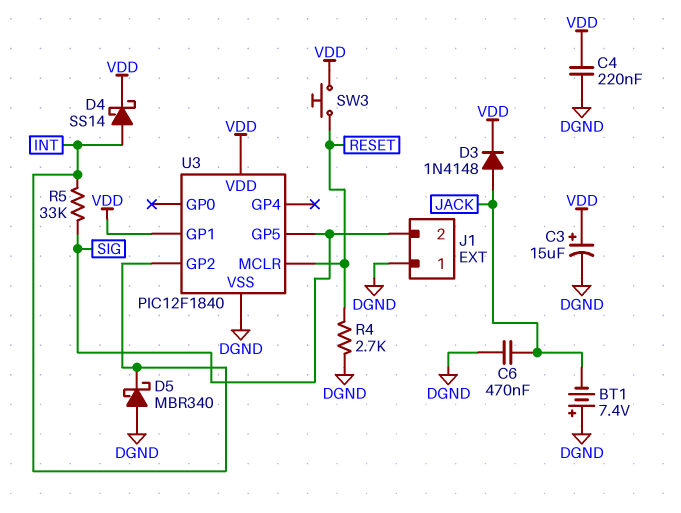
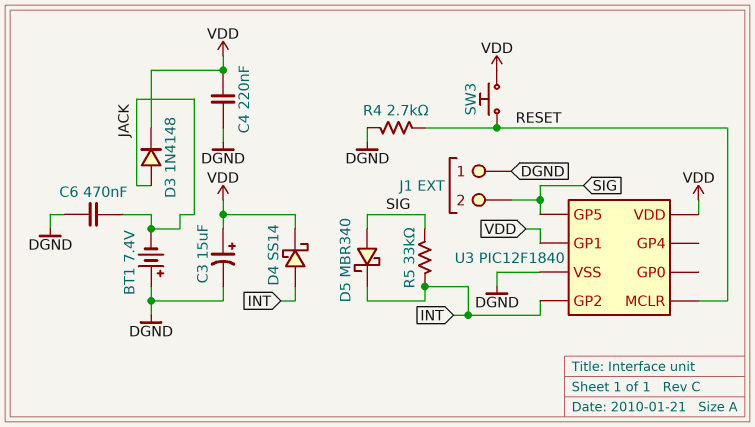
D5: schottky MBR340 (A DGND, K INT) -> schottky MBR340 (A SIG, K INT)

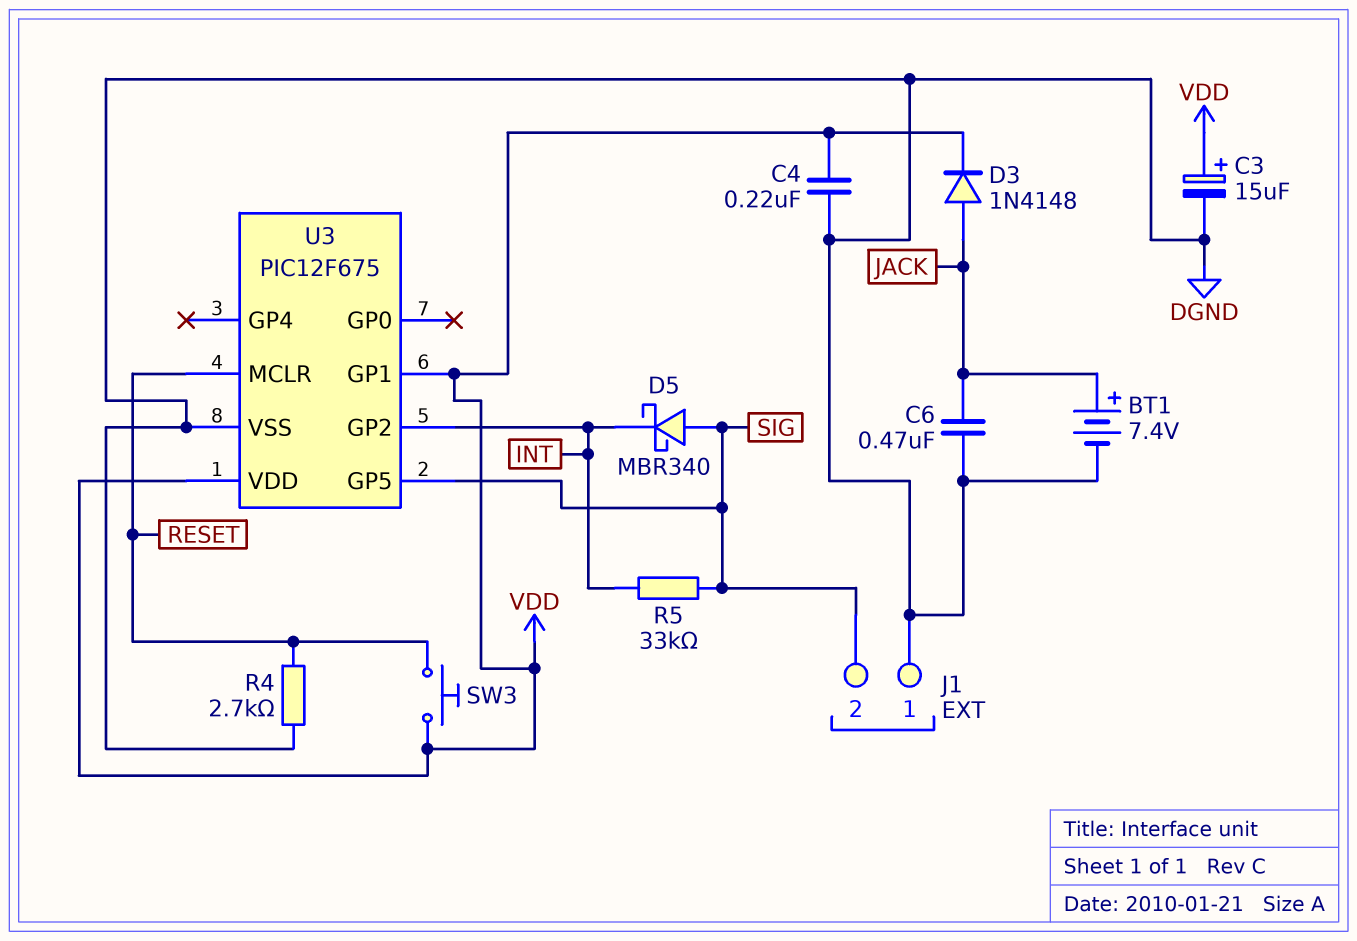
BT1: 7.4V (plus DGND, minus JACK) -> 7.4V (plus JACK, minus DGND)
D4: schottky SS14 (A INT, K VDD) -> none
U3: PIC12F1840 -> PIC12F675

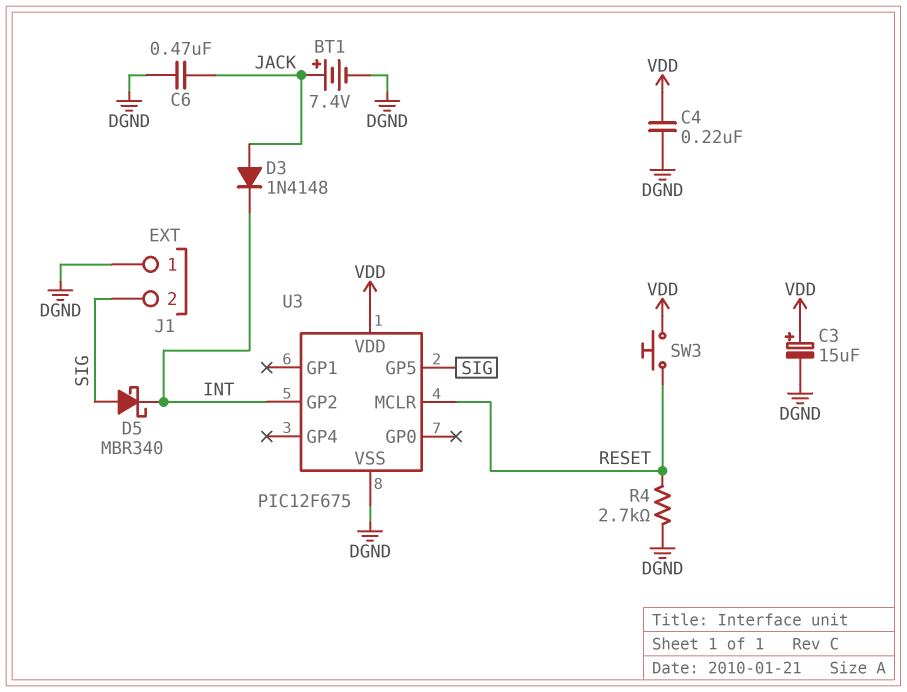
D3: diode 1N4148 (A JACK, K VDD) -> diode 1N4148 (A JACK, K INT)
R5: 33k (INT, SIG) -> none
U3 pin GP1: VDD -> none

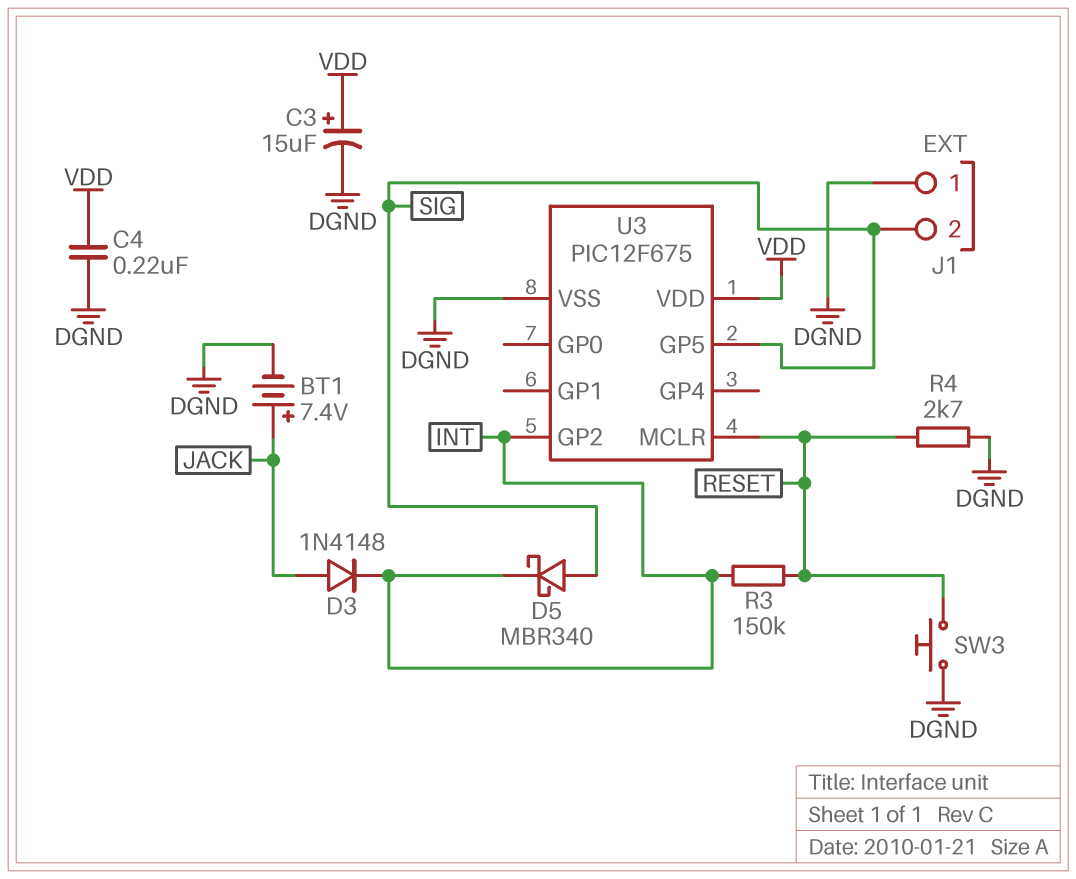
C6: 470nF (DGND, JACK) -> none
R3: none -> 150k (INT, RESET)
SW3: button (RESET, VDD) -> button (DGND, RESET)

